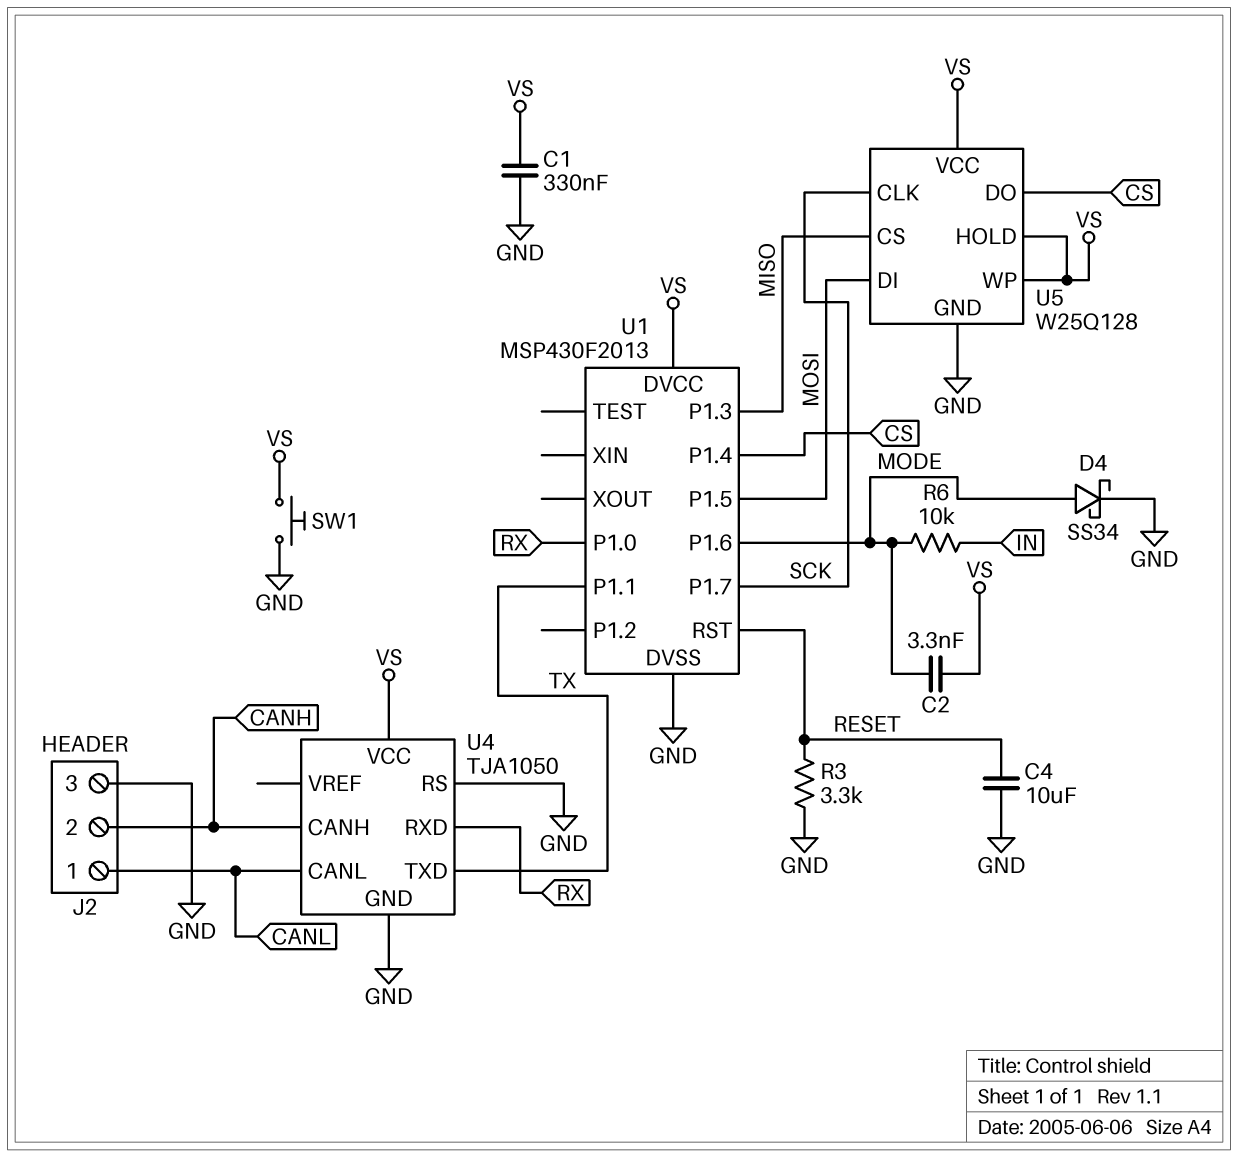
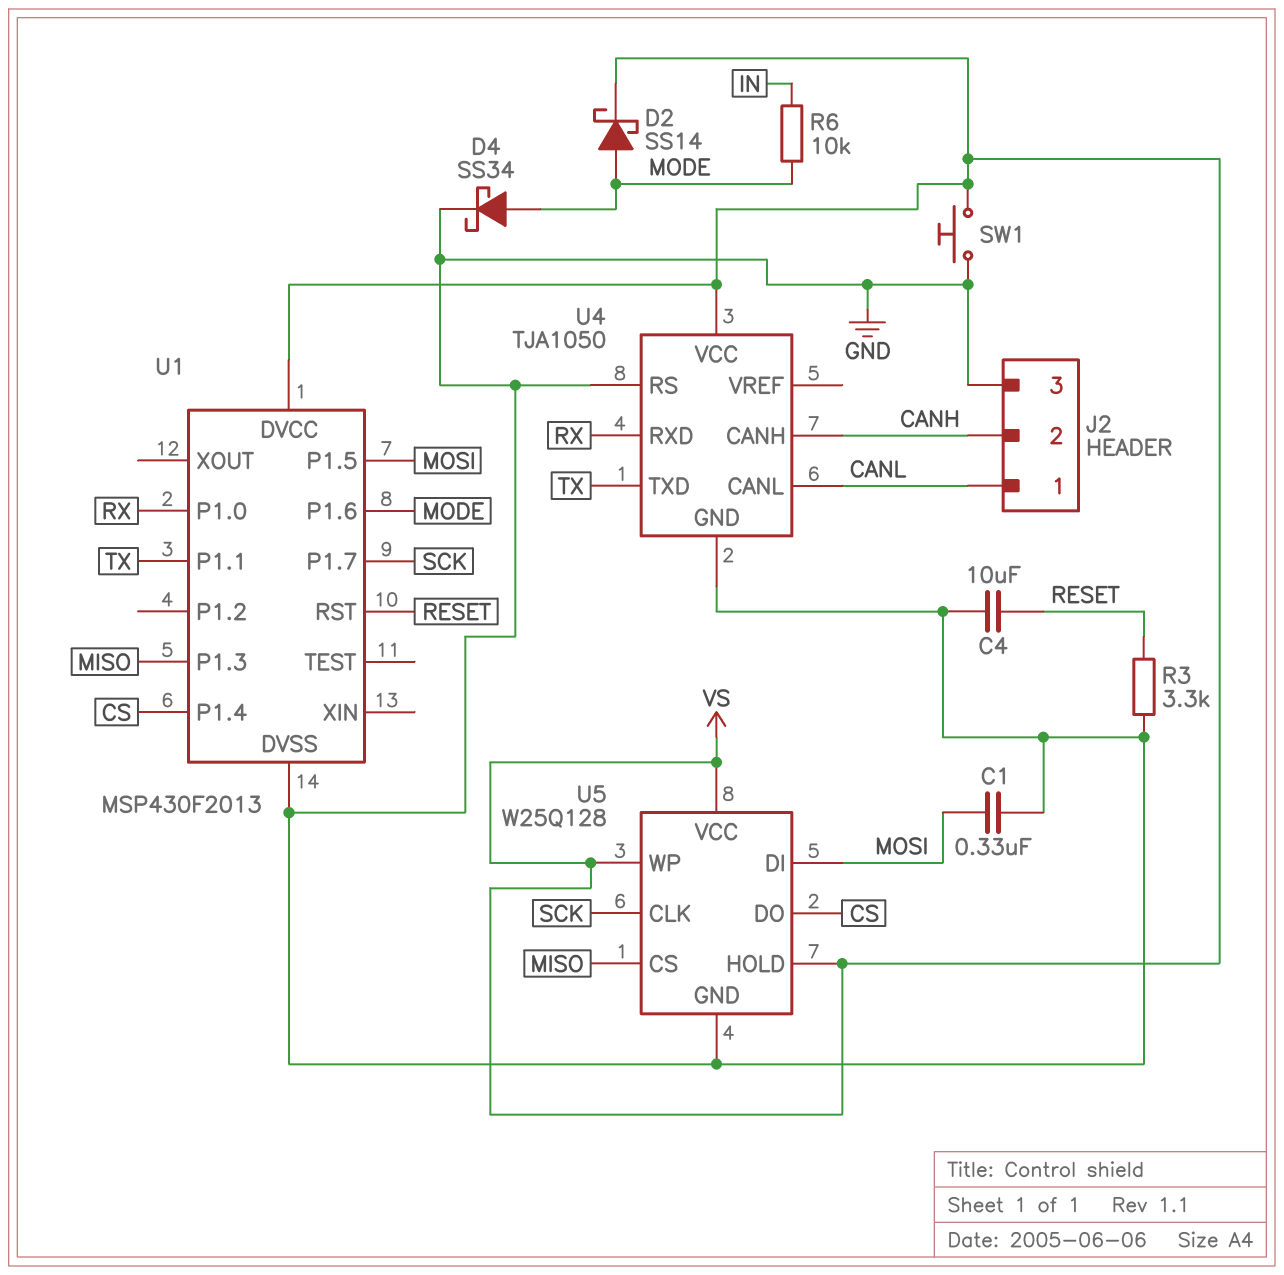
C1: 330nF (GND, VS) -> 330nF (GND, MOSI)
C2: 3.3nF (MODE, VS) -> none
D2: none -> schottky SS14 (A MODE, K VS)

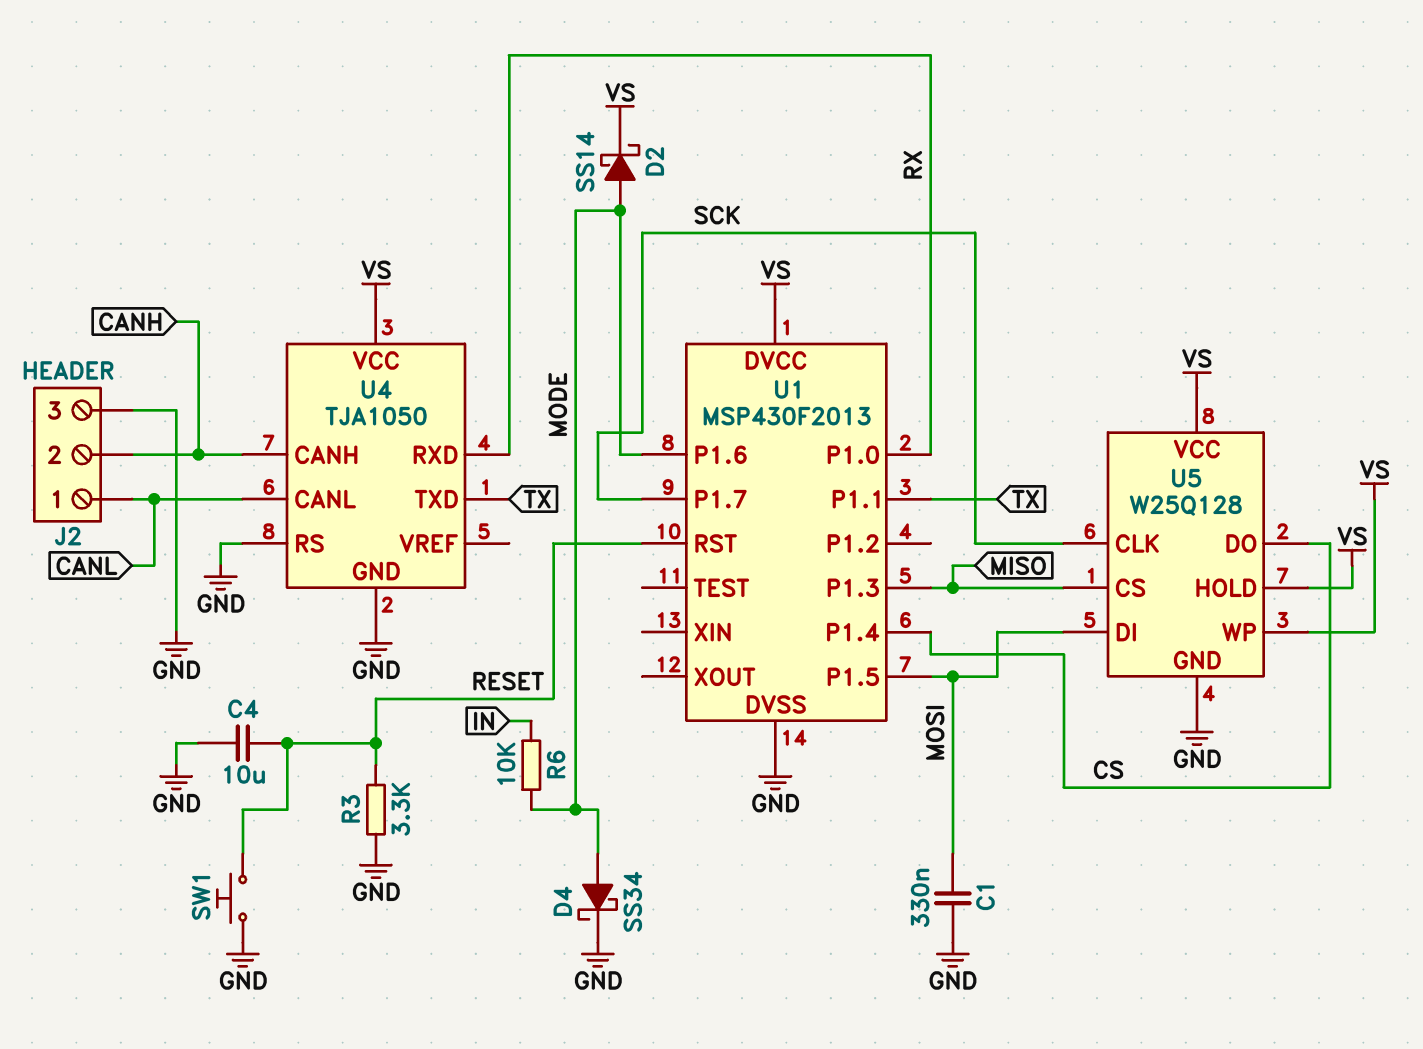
SW1: button (GND, VS) -> button (GND, RESET)

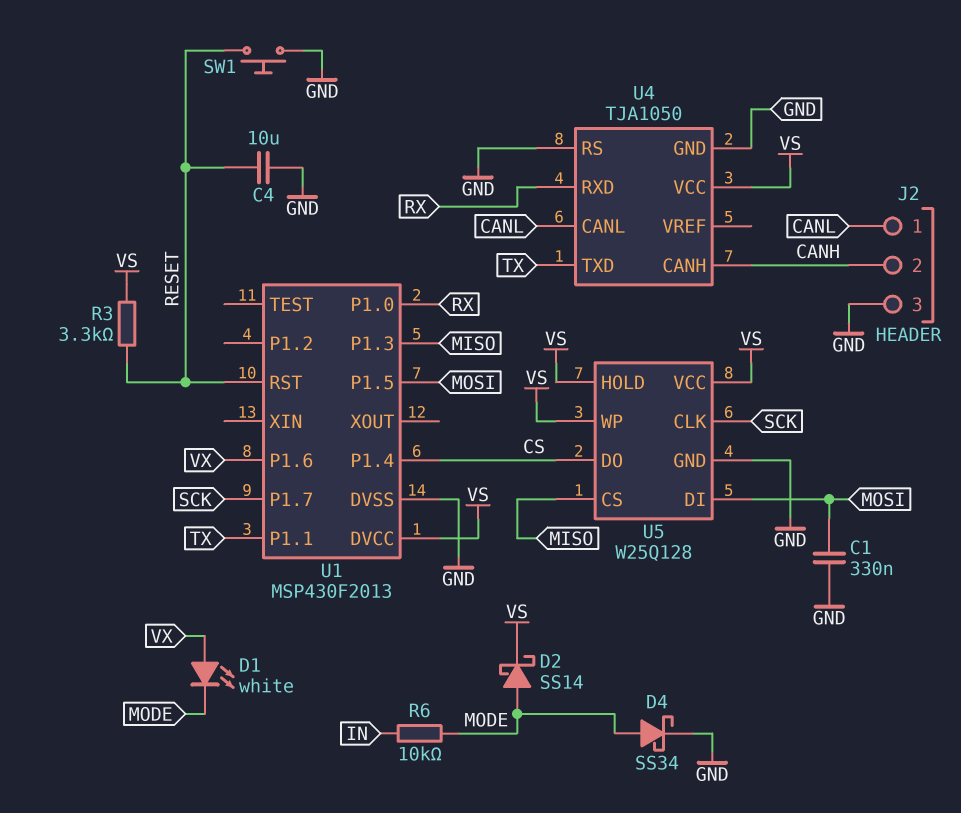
D1: none -> LED white (A VX, K MODE)
R3: 3.3k (GND, RESET) -> 3.3k (RESET, VS)
U1 pin P1.6: MODE -> VX

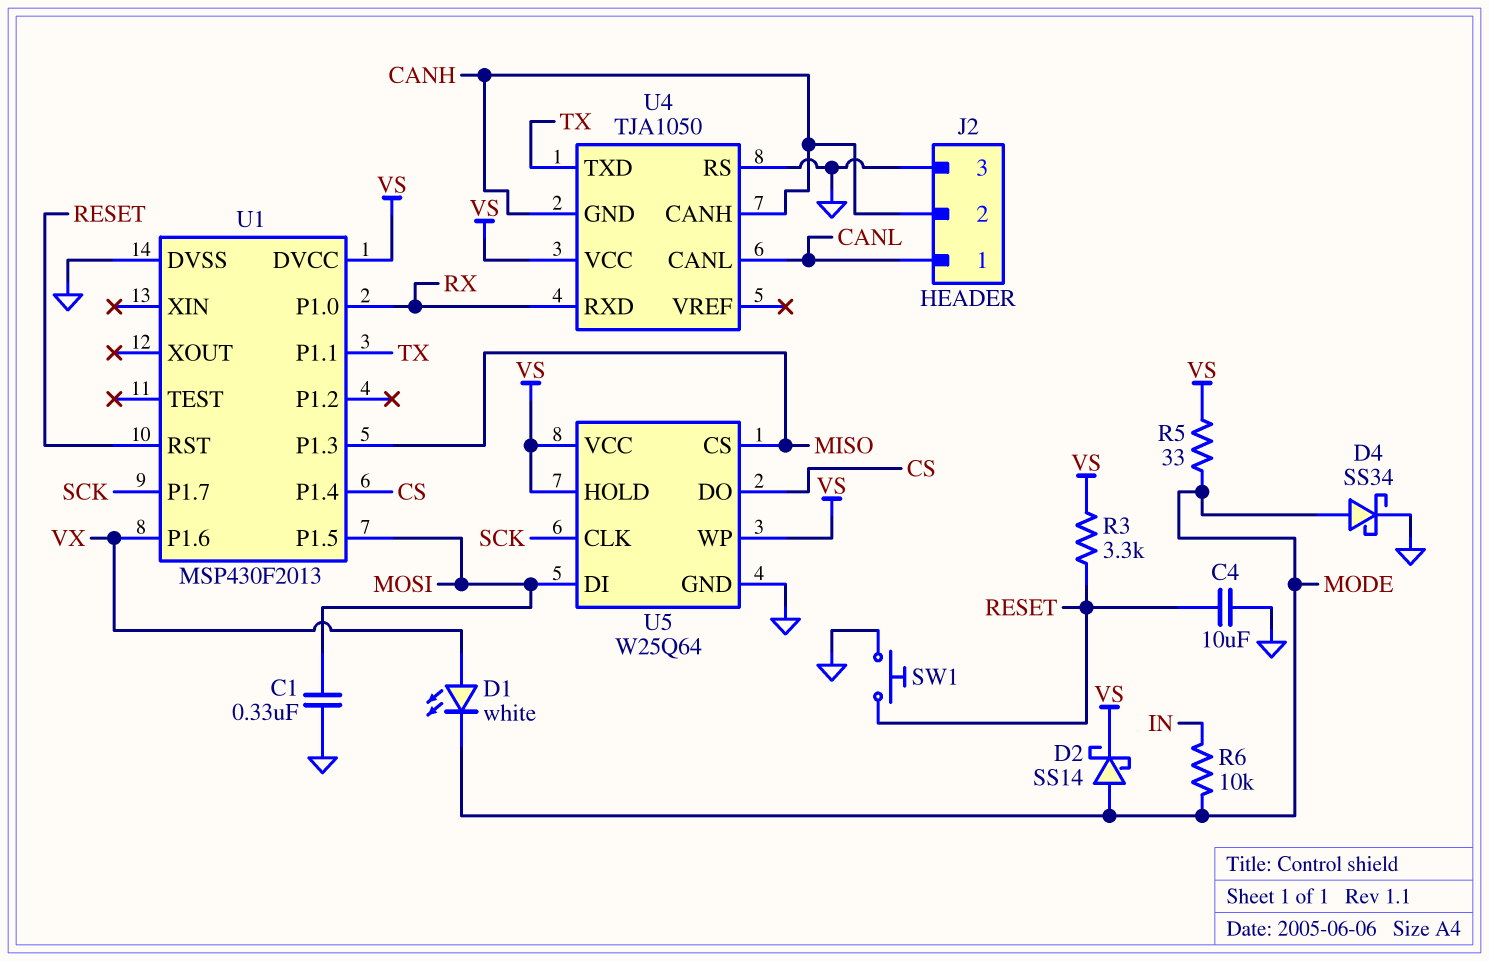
R5: none -> 33 (MODE, VS)
U4 pin GND: GND -> CANH
U5: W25Q128 -> W25Q64

